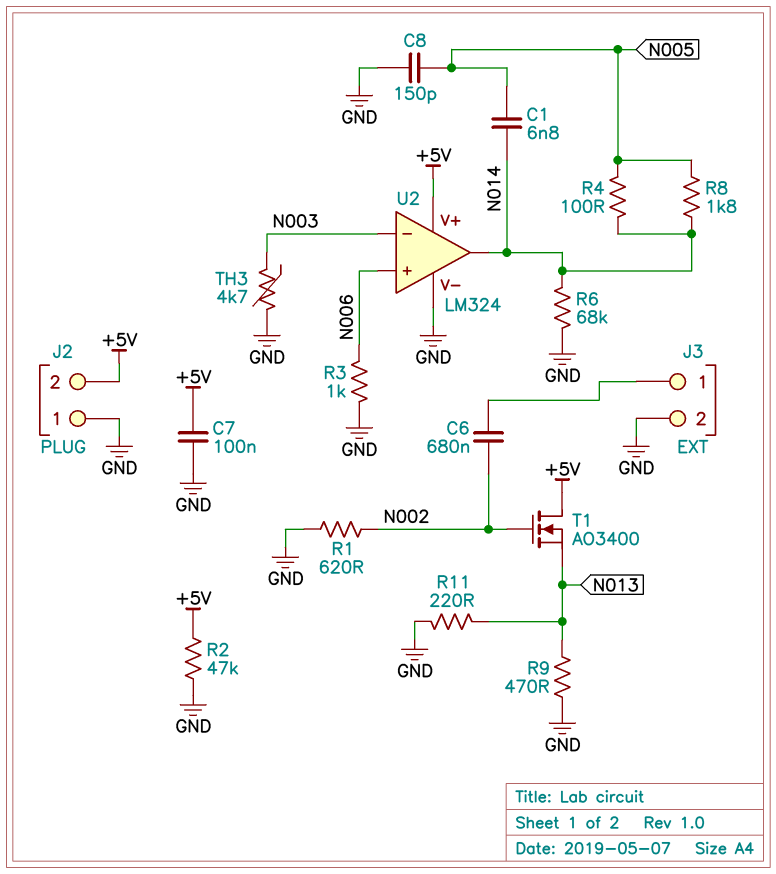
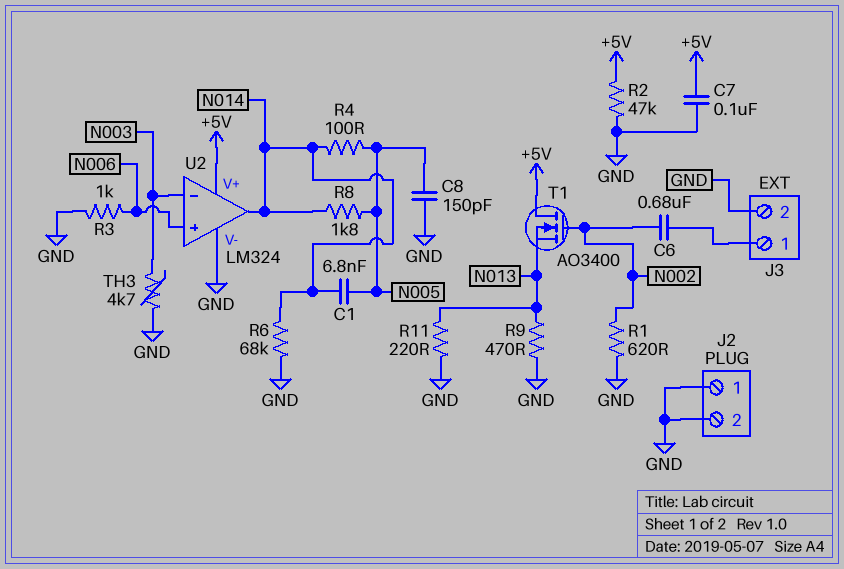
J2 pin 2: +5V -> GND

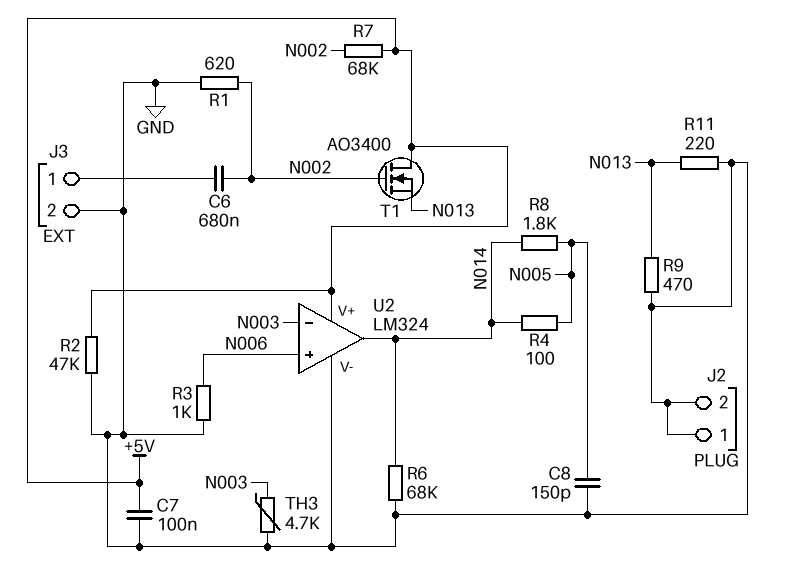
C1: 6.8nF (N005, N014) -> none
R7: none -> 68k (+5V, N002)

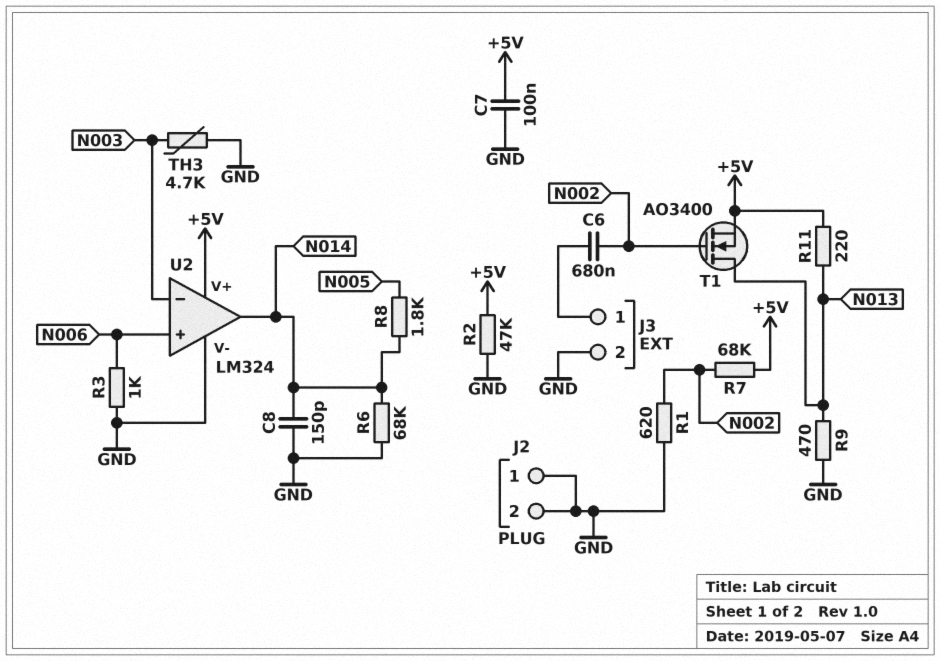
C8: 150pF (GND, N005) -> 150pF (GND, N014)
R4: 100 (N005, N014) -> none
R11: 220 (GND, N013) -> 220 (+5V, N013)
T1: NMOS AO3400 (G N002, D +5V, S N013) -> NMOS AO3400 (G N002, D N013, S +5V)

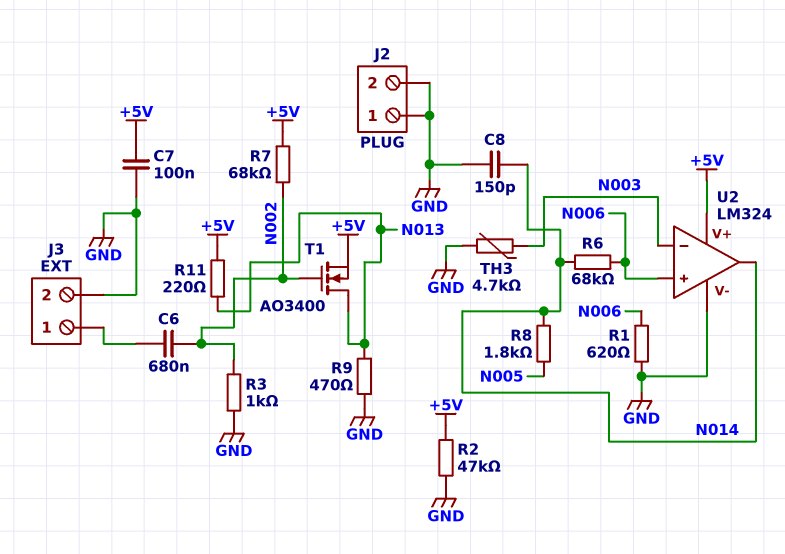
R1: 620 (GND, N002) -> 620 (GND, N006)
R3: 1k (GND, N006) -> 1k (GND, N002)
R6: 68k (GND, N014) -> 68k (N006, N014)

